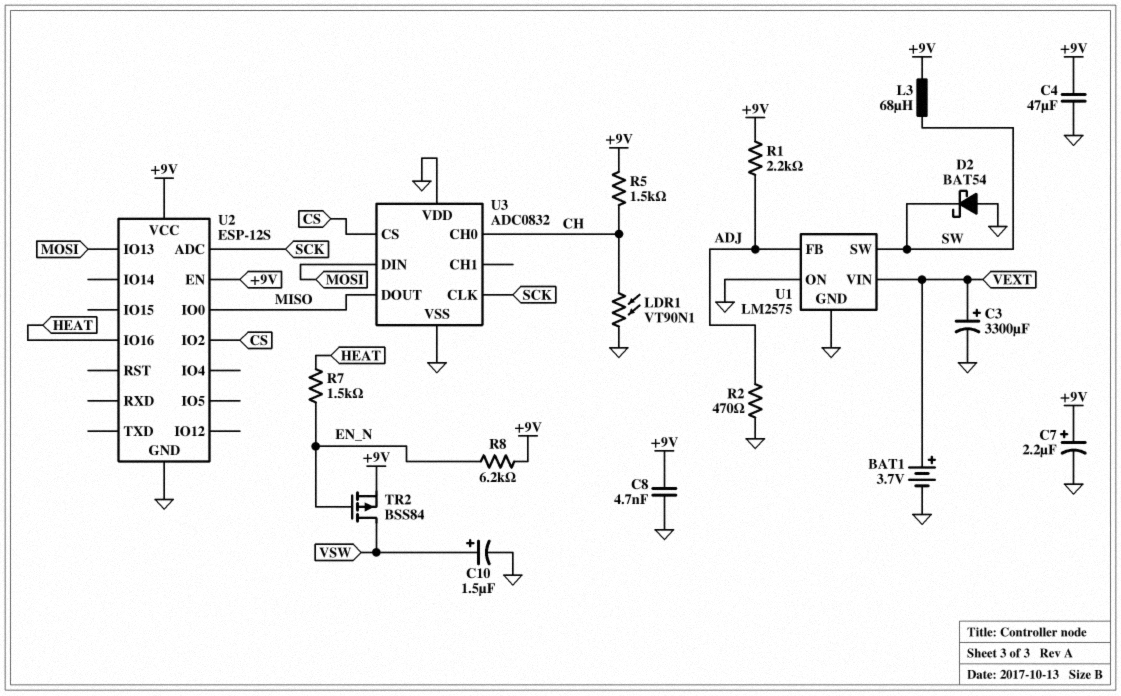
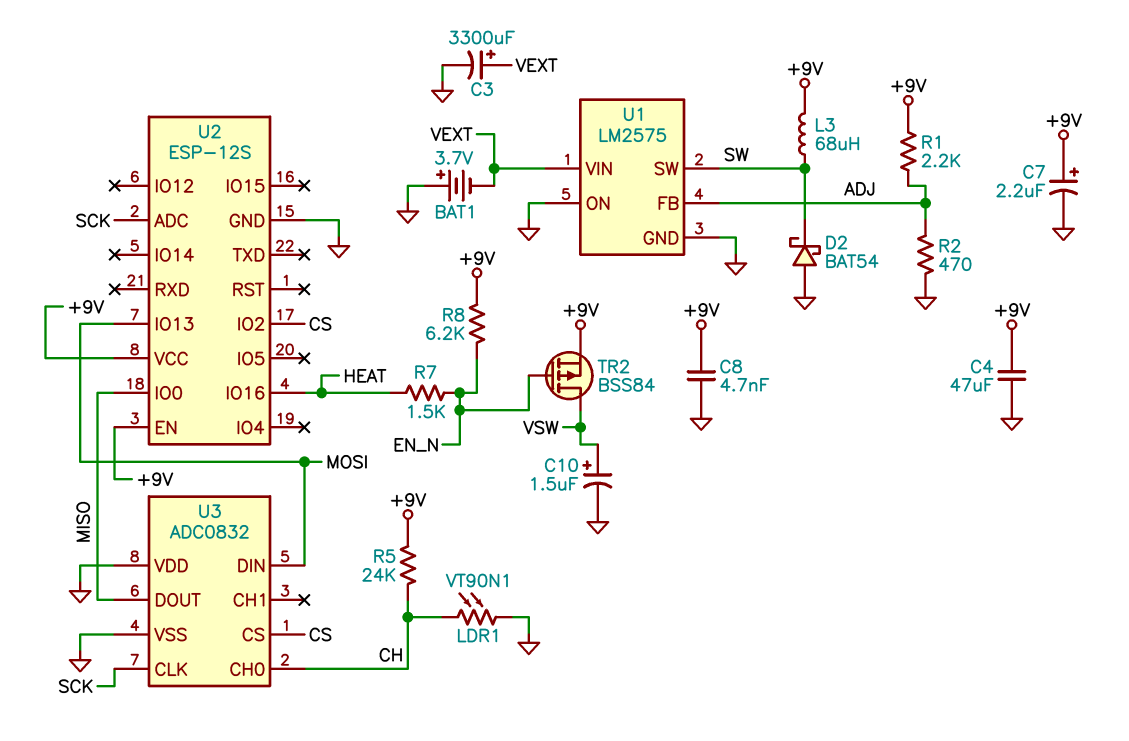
BAT1: 3.7V (plus VEXT, minus GND) -> 3.7V (plus GND, minus VEXT)
R5: 1.5k (+9V, CH) -> 24k (+9V, CH)

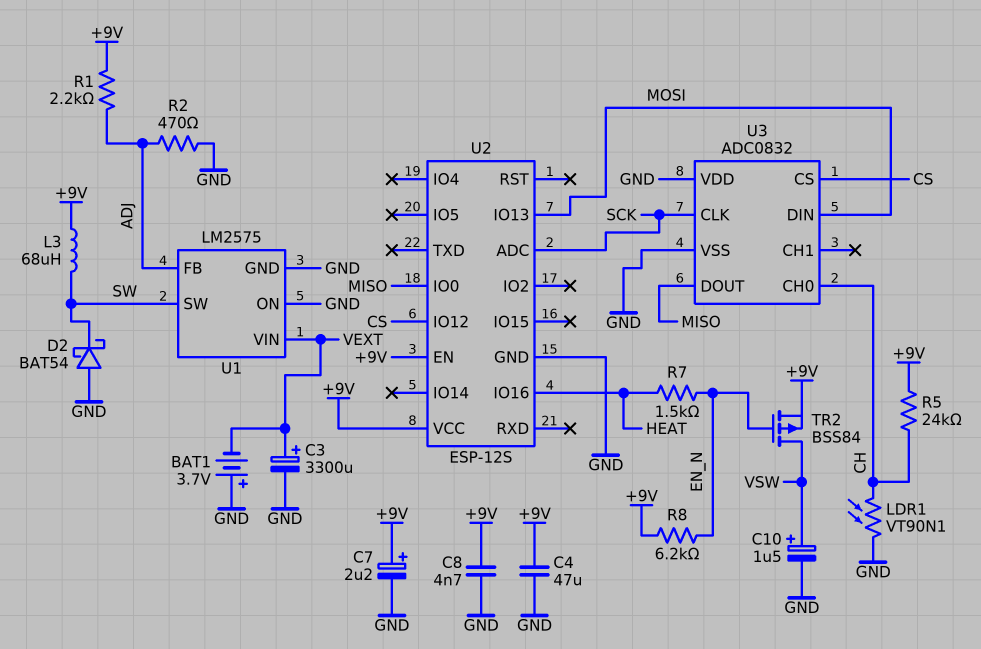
U2 pin IO2: CS -> none
U2 pin IO12: none -> CS

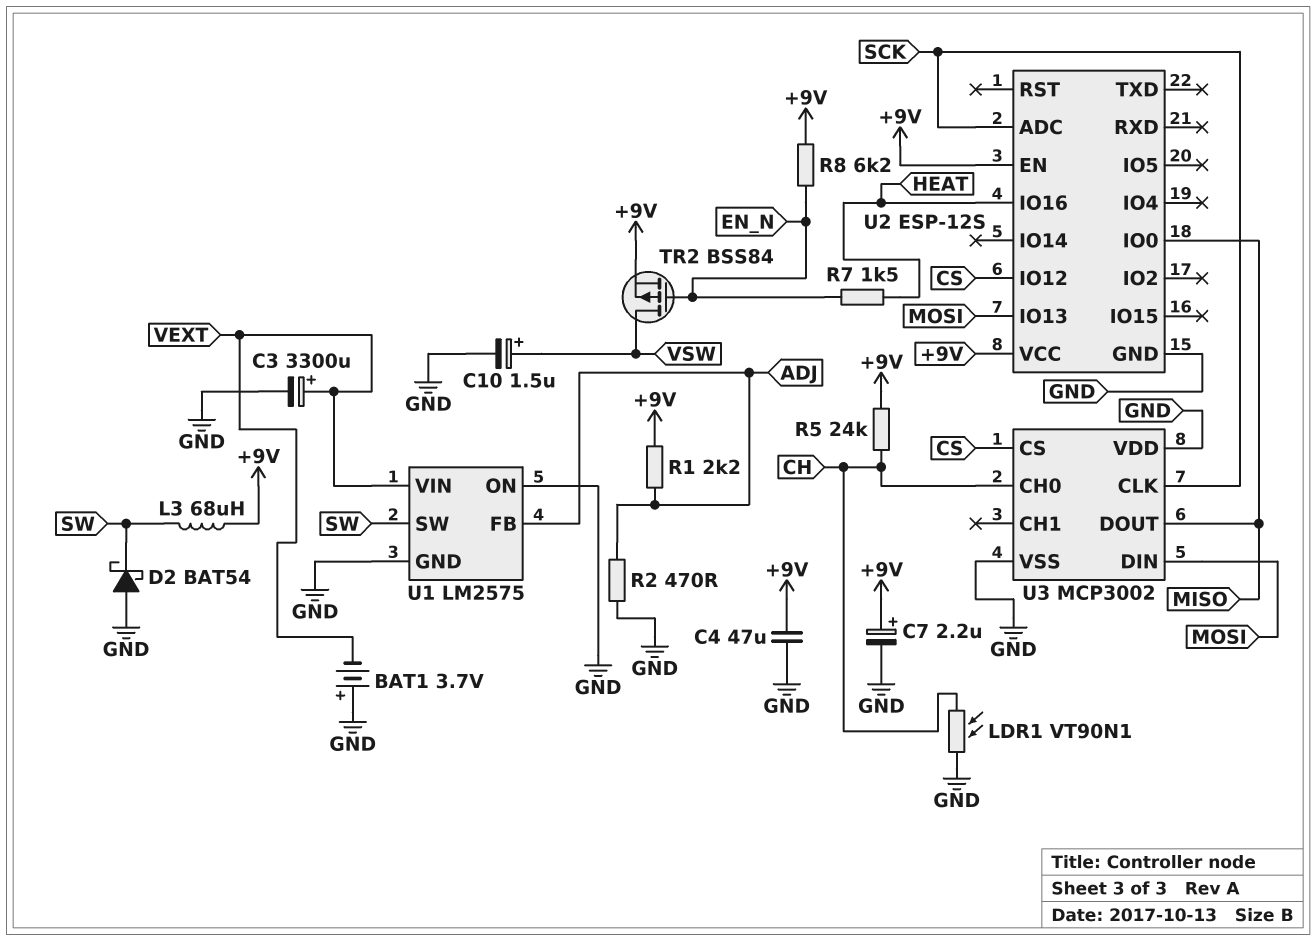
C8: 4.7nF (+9V, GND) -> none
U3: ADC0832 -> MCP3002

